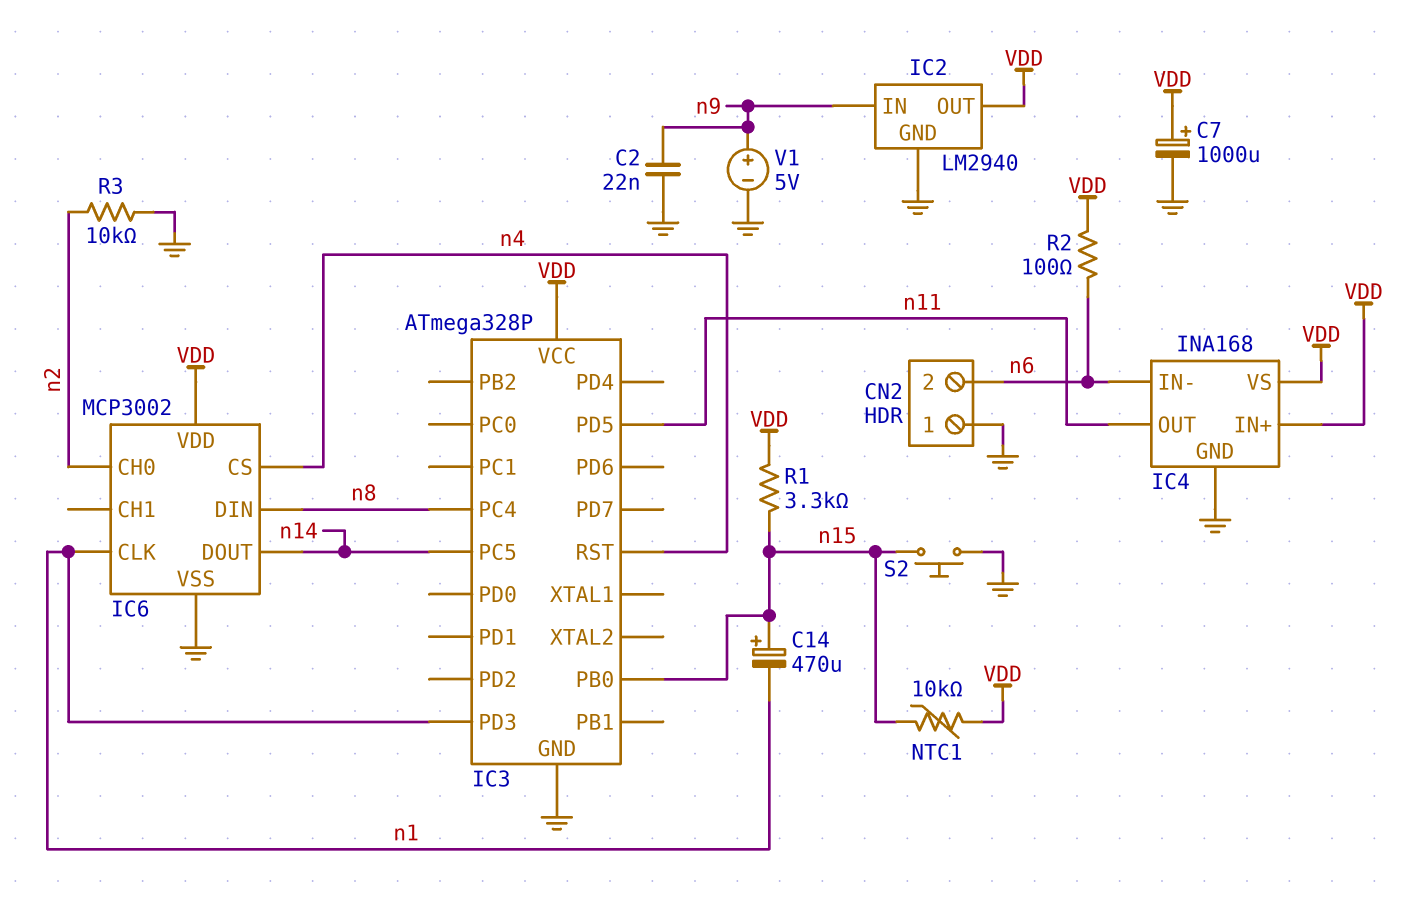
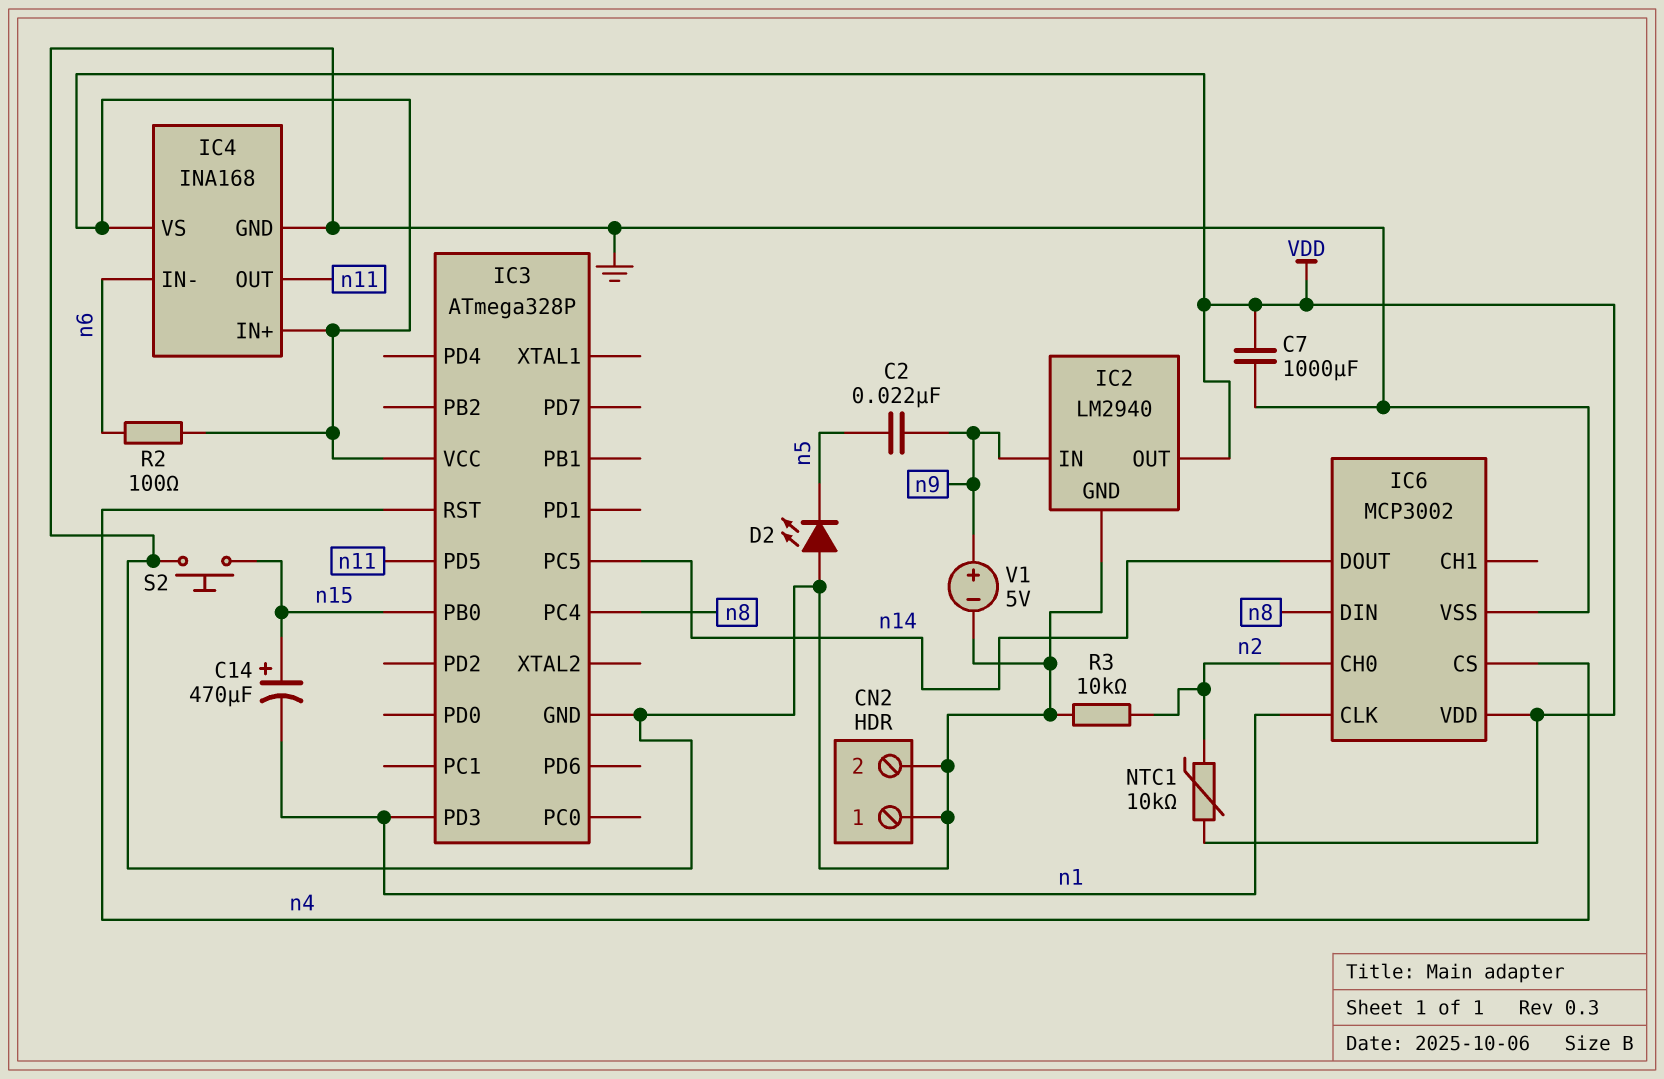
C2: 22nF (GND, n9) -> 22nF (n5, n9)
C7: 1000uF (plus VDD, minus GND) -> 1000uF (GND, VDD)
CN2 pin 2: n6 -> GND
D2: none -> LED (A GND, K n5)
NTC1: 10k (VDD, n15) -> 10k (VDD, n2)
R1: 3.3k (VDD, n15) -> none

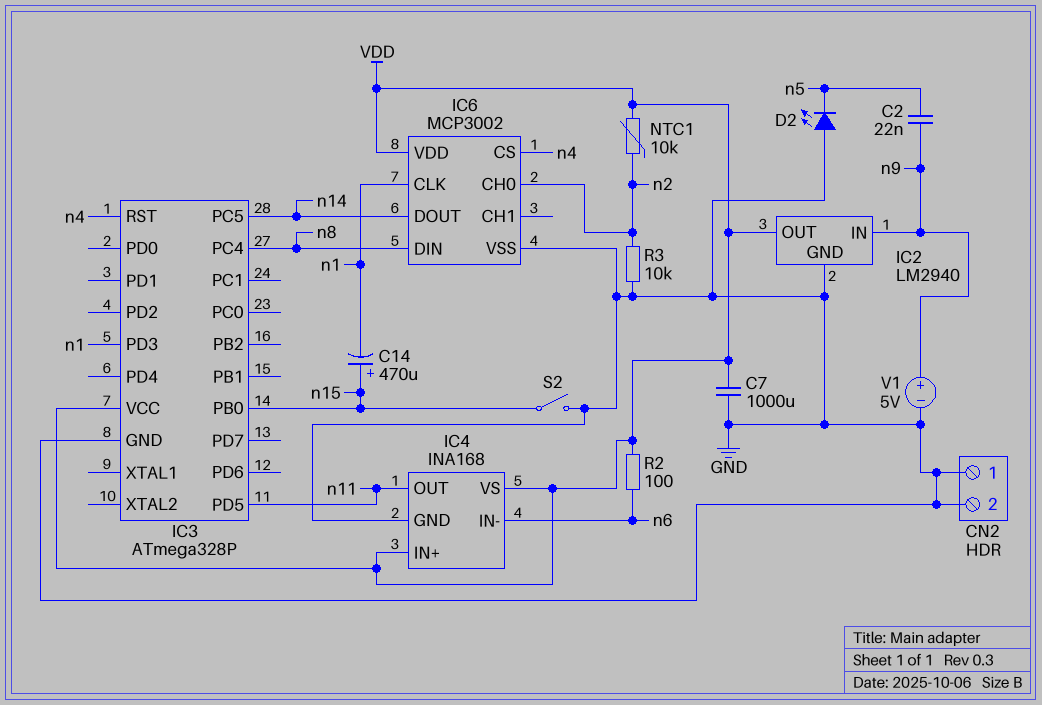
S2: button (GND, n15) -> switch (GND, n15)

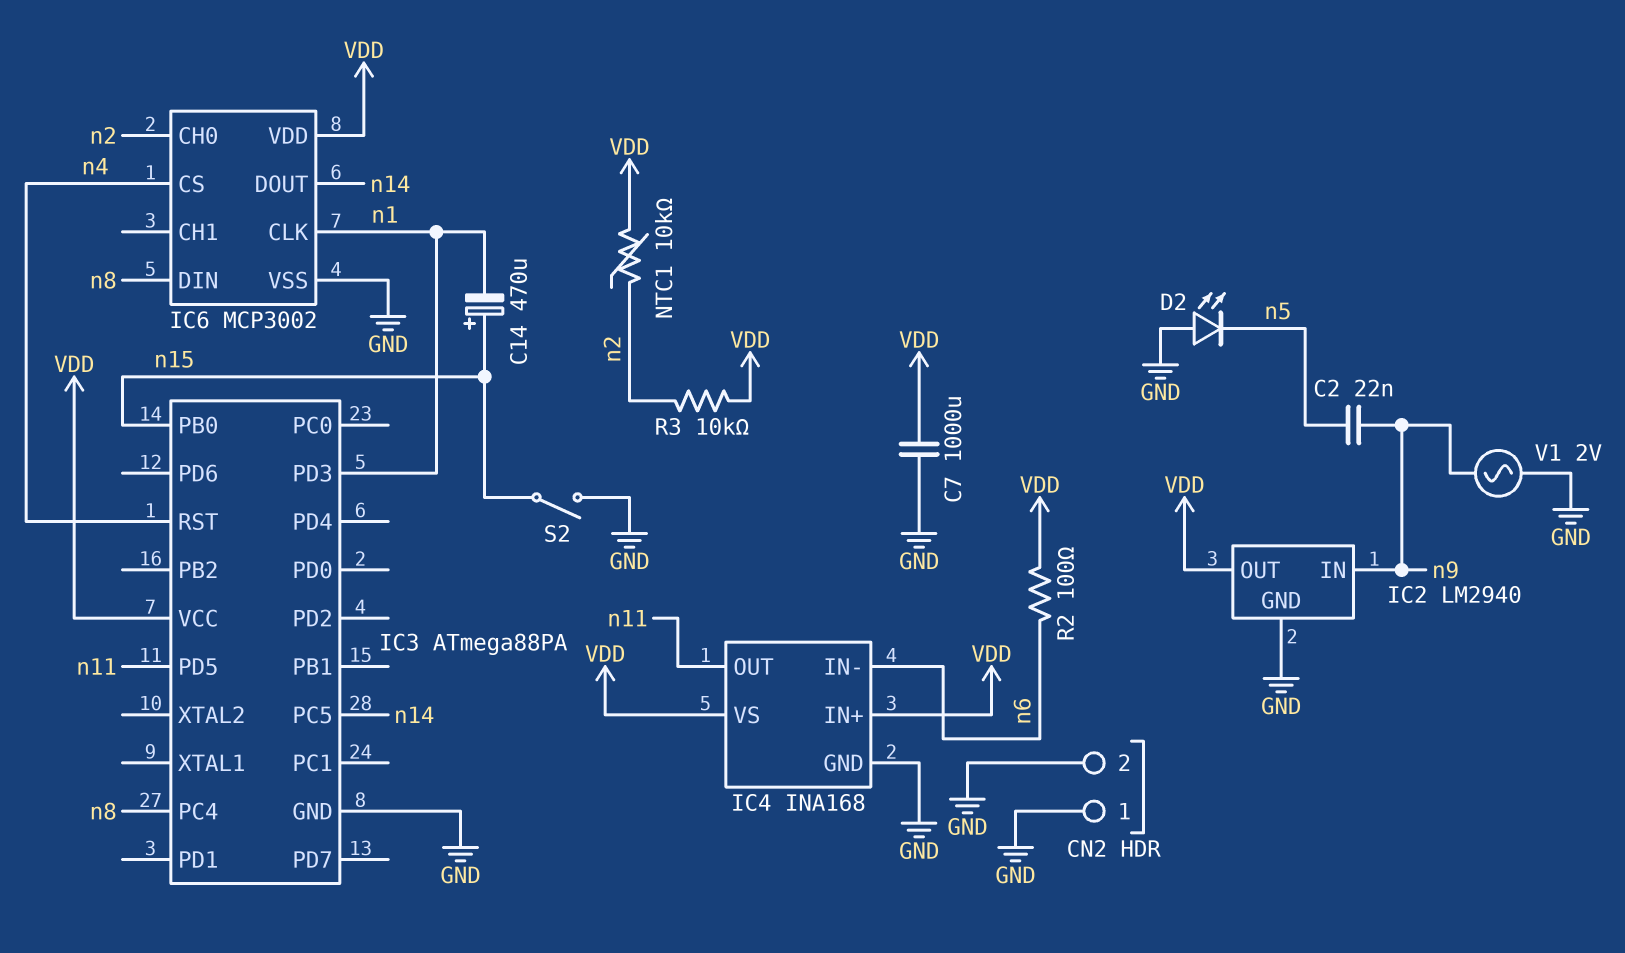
IC3: ATmega328P -> ATmega88PA
R3: 10k (GND, n2) -> 10k (VDD, n2)
V1: 5V (plus n9, minus GND) -> AC 2V (GND, n9)

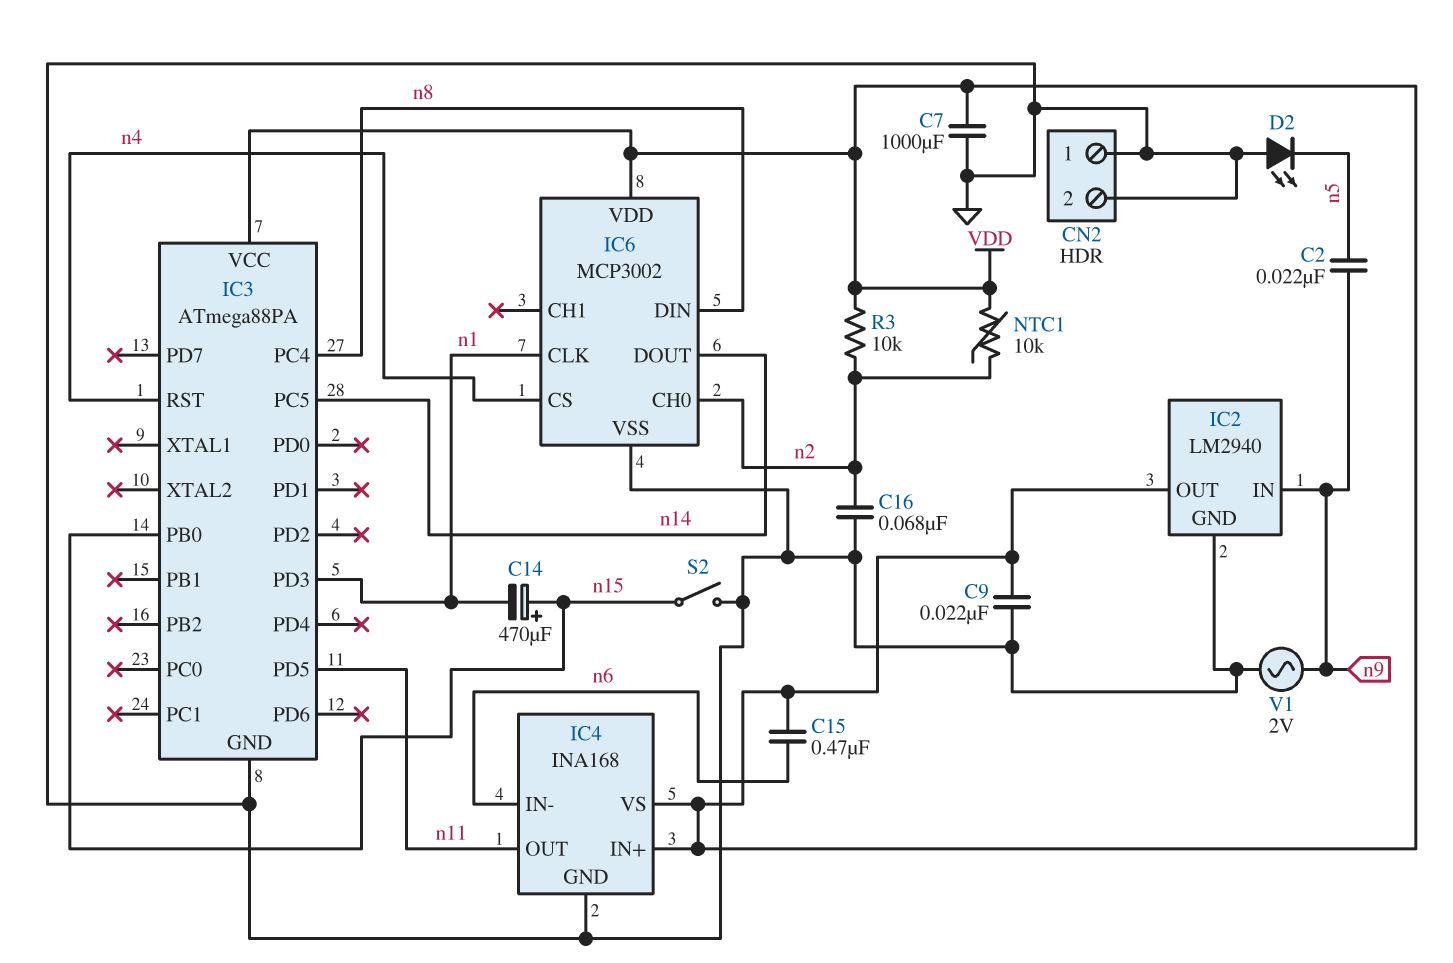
C9: none -> 22nF (GND, VDD)
C15: none -> 470nF (VDD, n6)
C16: none -> 68nF (GND, n2)
R2: 100 (VDD, n6) -> none

